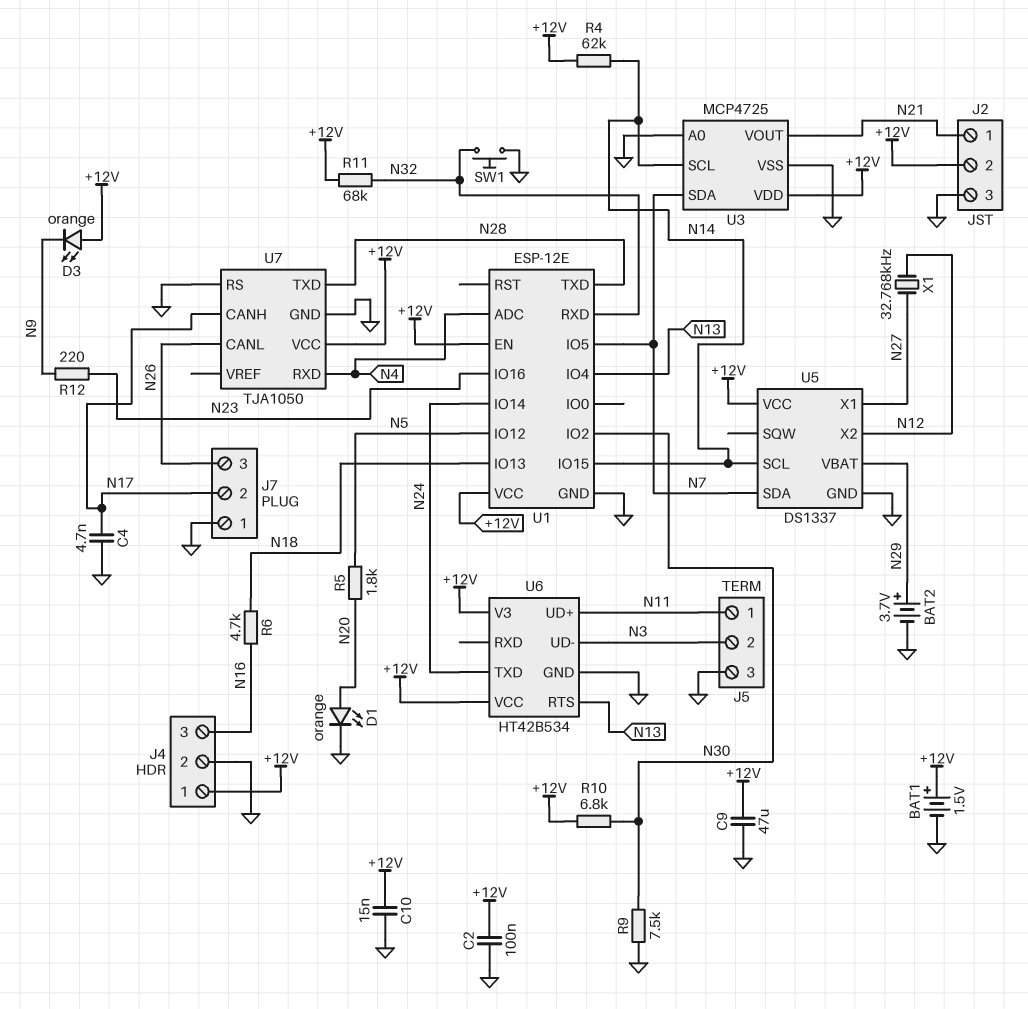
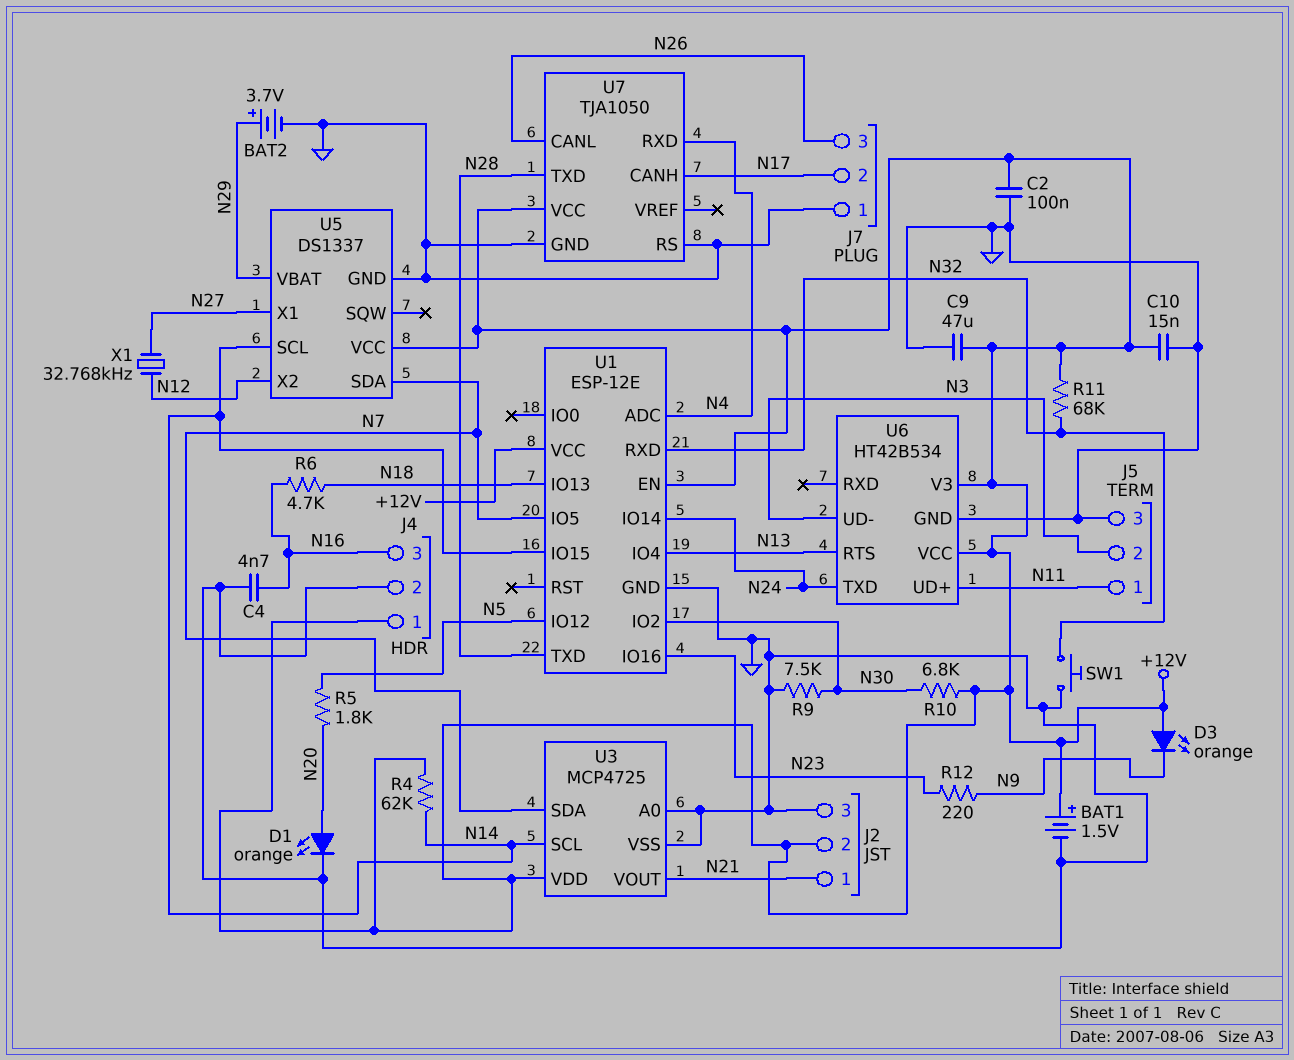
C4: 4.7nF (GND, N17) -> 4.7nF (GND, N16)

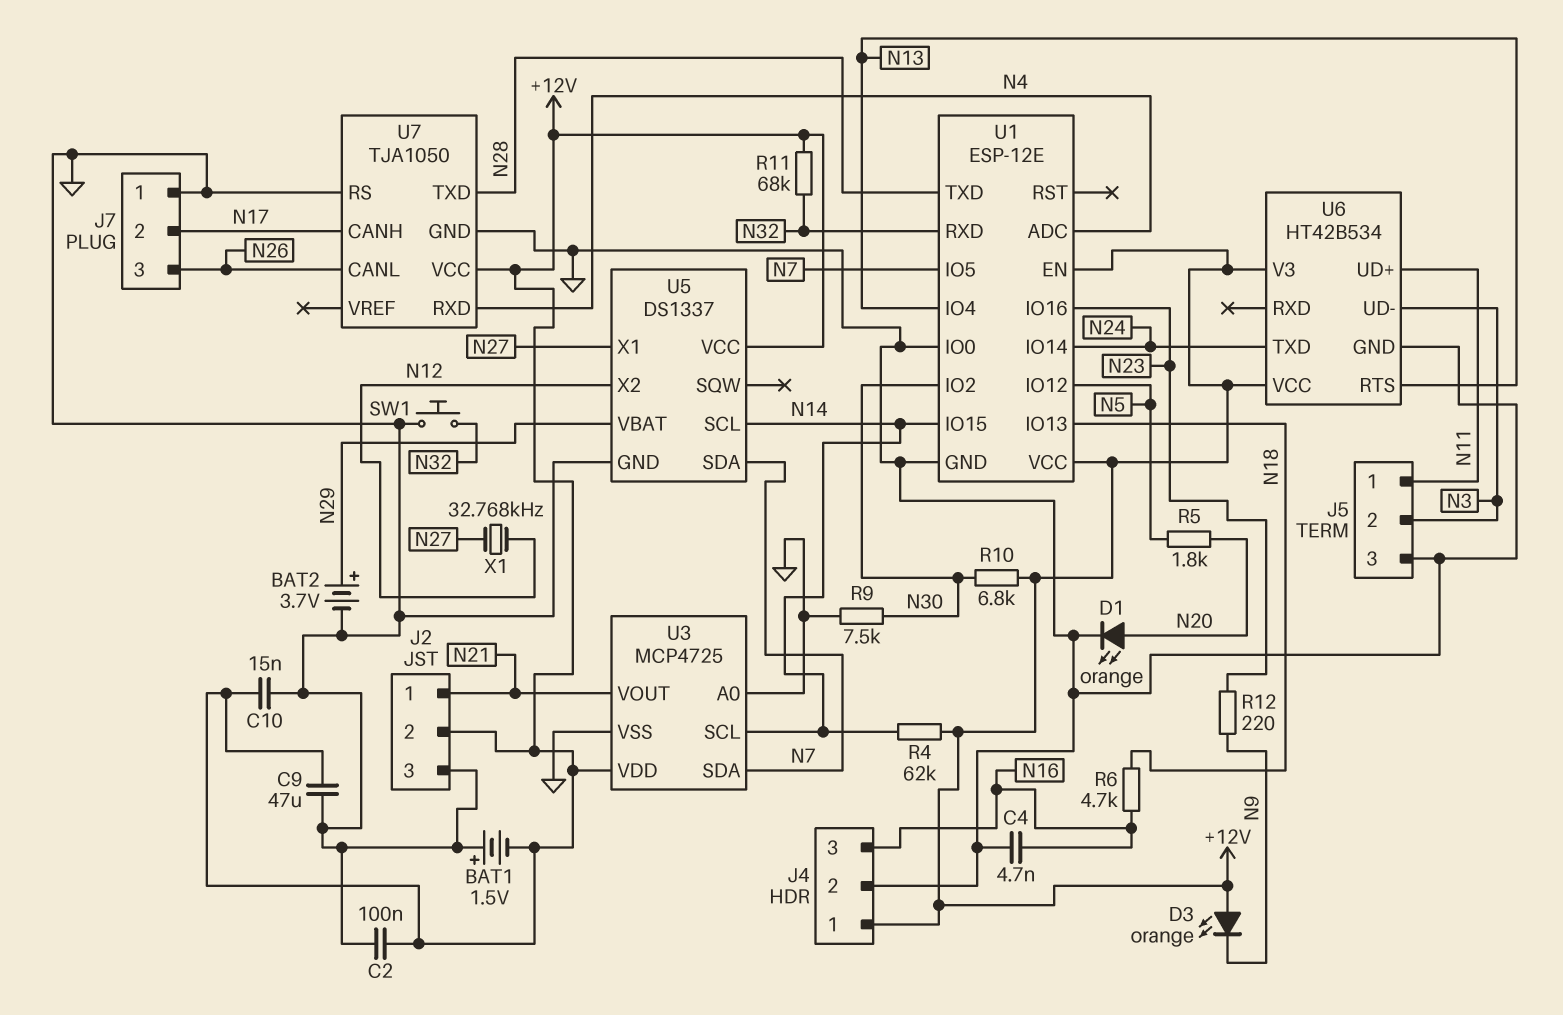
BAT1: 1.5V (plus +12V, minus GND) -> 1.5V (plus GND, minus +12V)
U1 pin IO0: none -> GND

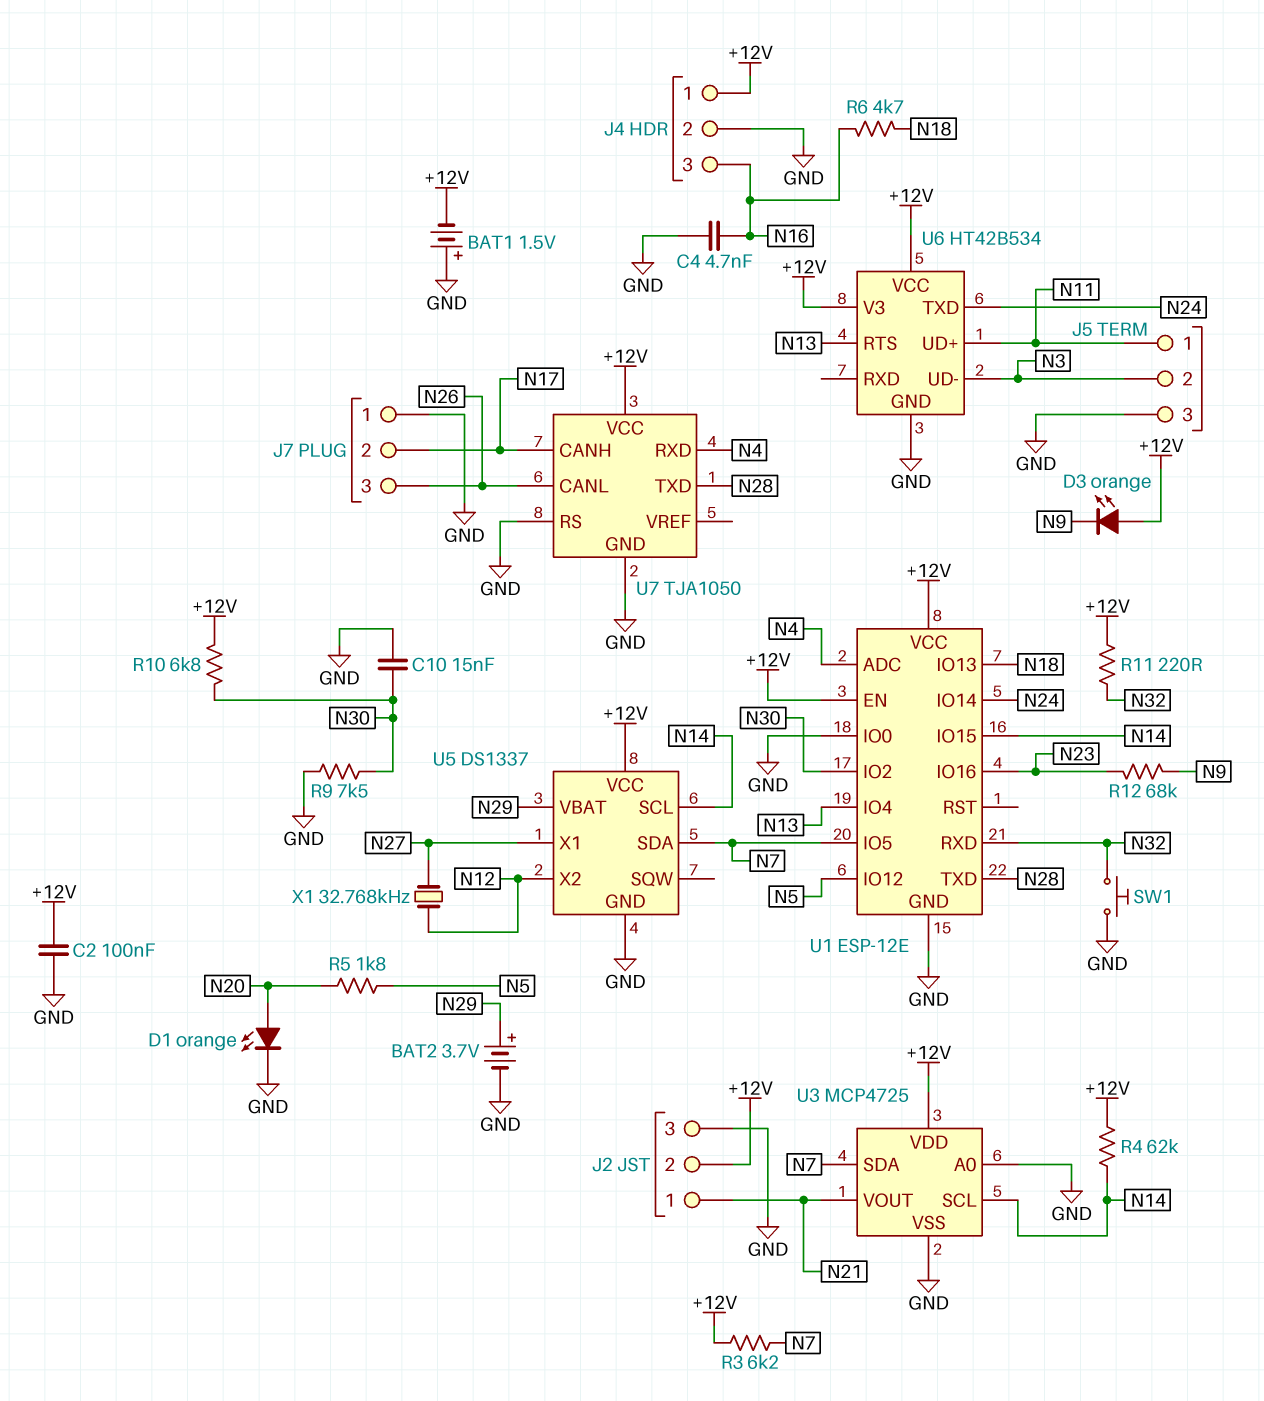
C9: 47uF (+12V, GND) -> none
C10: 15nF (+12V, GND) -> 15nF (GND, N30)
R3: none -> 6.2k (+12V, N7)
R11: 68k (+12V, N32) -> 220 (+12V, N32)
R12: 220 (N9, N23) -> 68k (N9, N23)

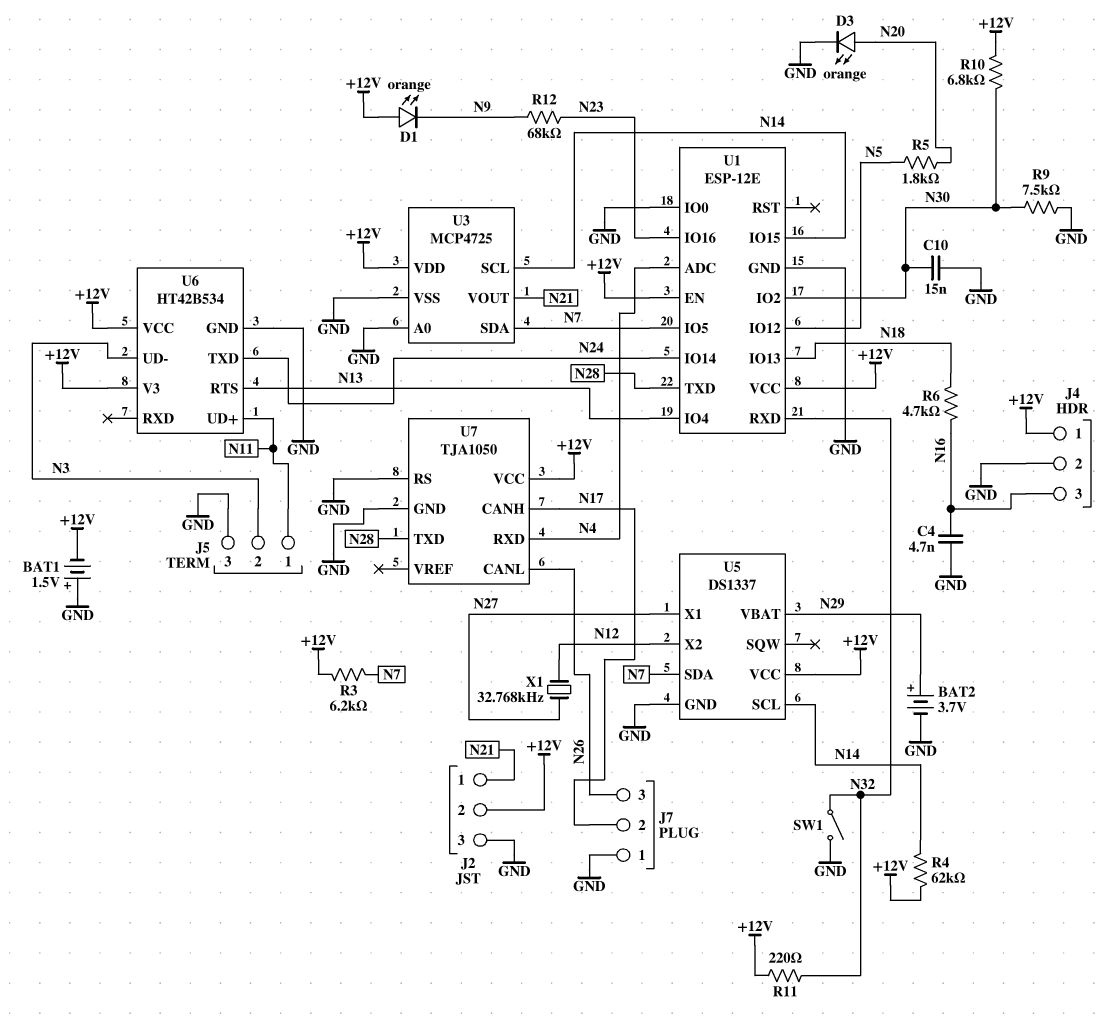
C2: 100nF (+12V, GND) -> none
D1: LED orange (A N20, K GND) -> LED orange (A +12V, K N9)
D3: LED orange (A +12V, K N9) -> LED orange (A N20, K GND)
SW1: button (GND, N32) -> switch (GND, N32)

